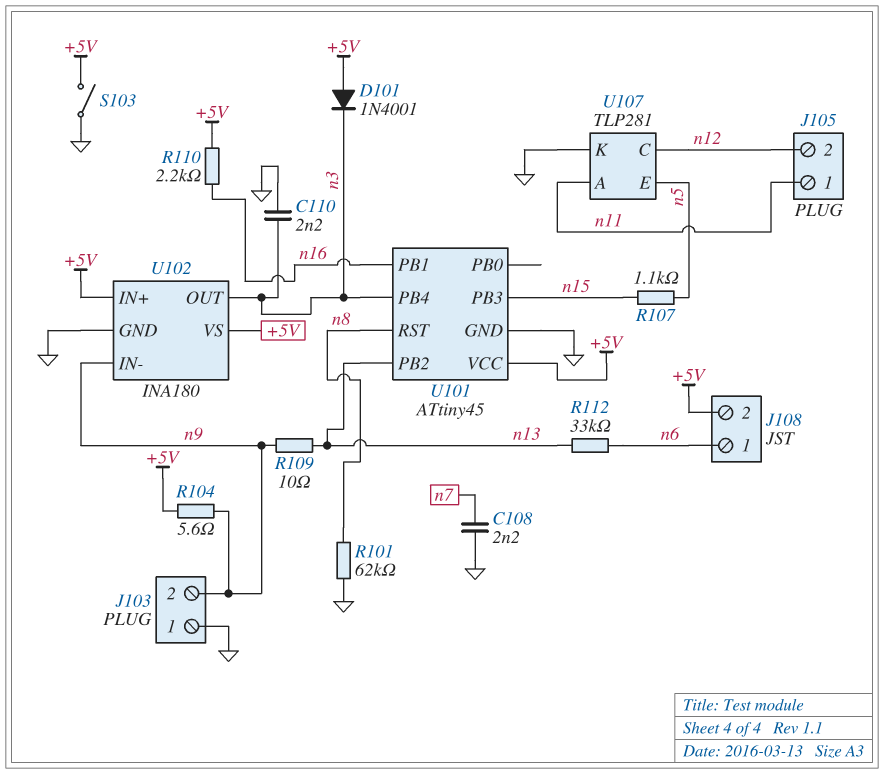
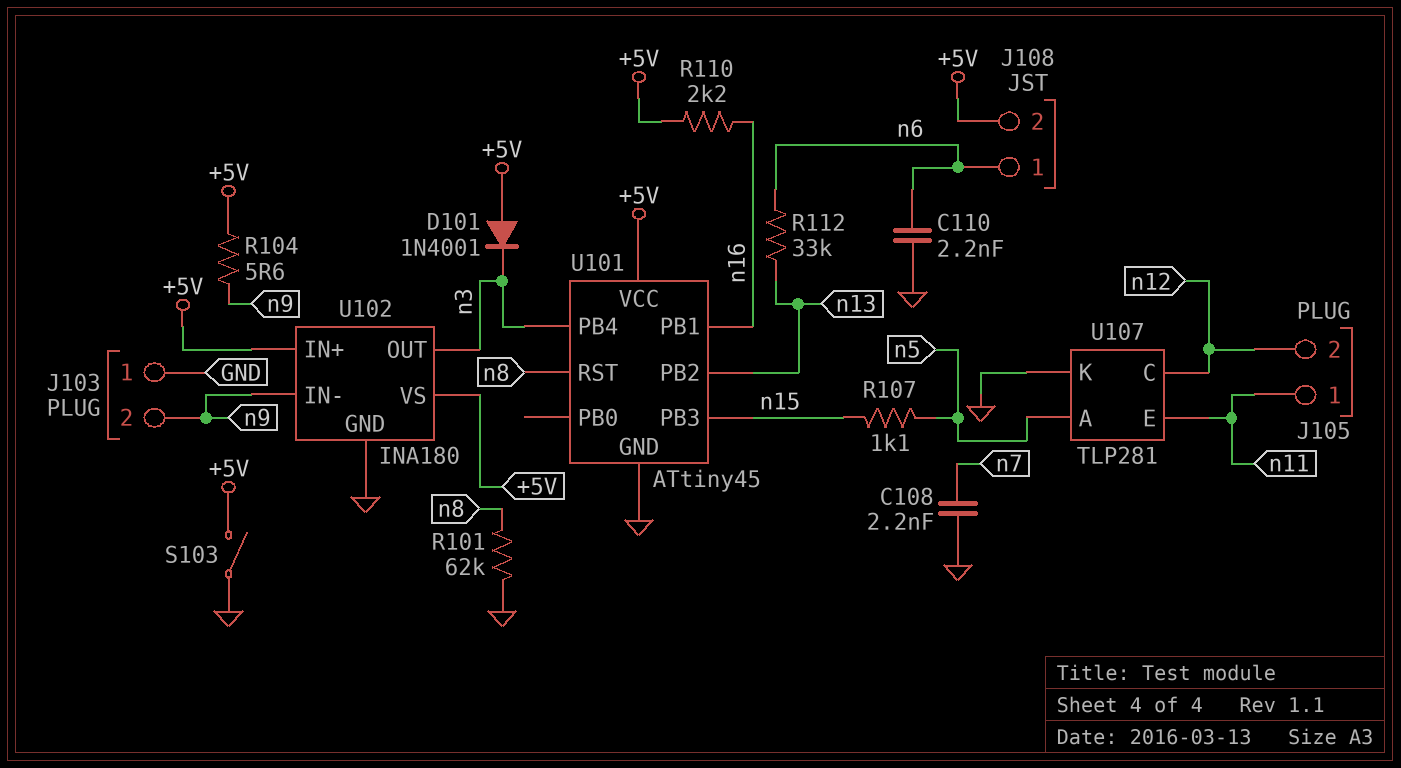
C110: 2.2nF (GND, n3) -> 2.2nF (GND, n6)
R109: 10 (n9, n13) -> none
U107 pin A: n11 -> n5
U107 pin E: n5 -> n11

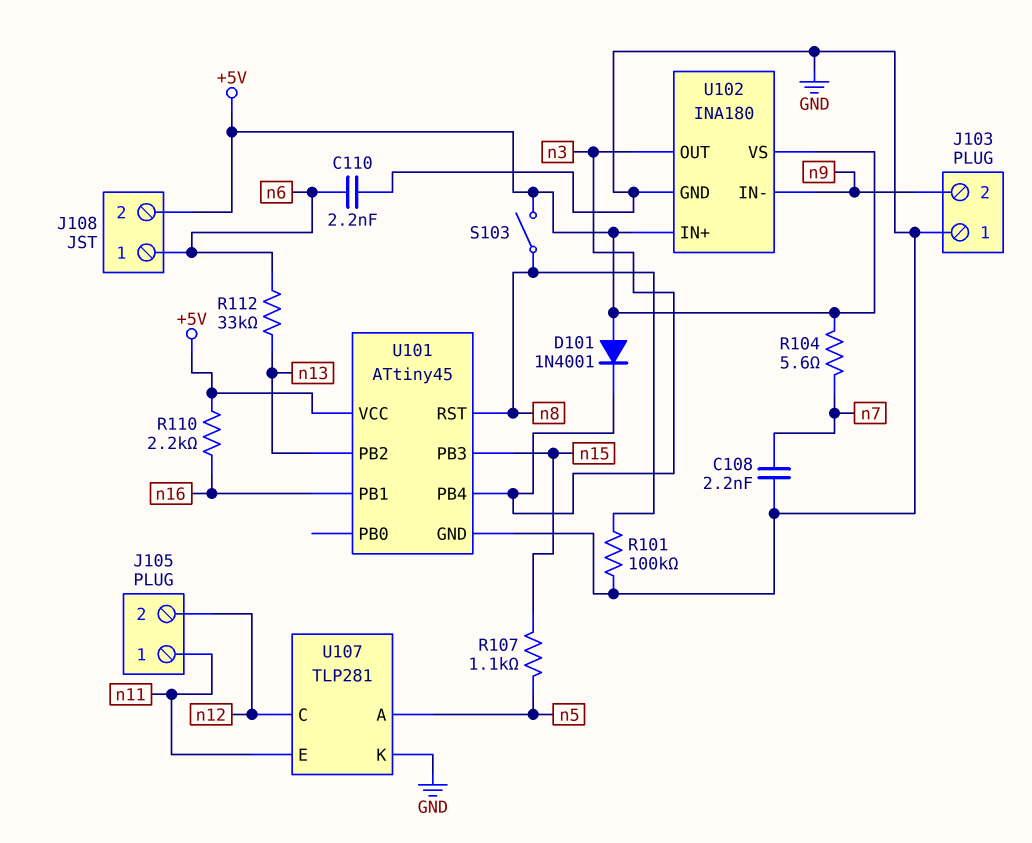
R101: 62k (GND, n8) -> 100k (GND, n8)
R104: 5.6 (+5V, n9) -> 5.6 (+5V, n7)
S103: switch (+5V, GND) -> switch (+5V, n8)

